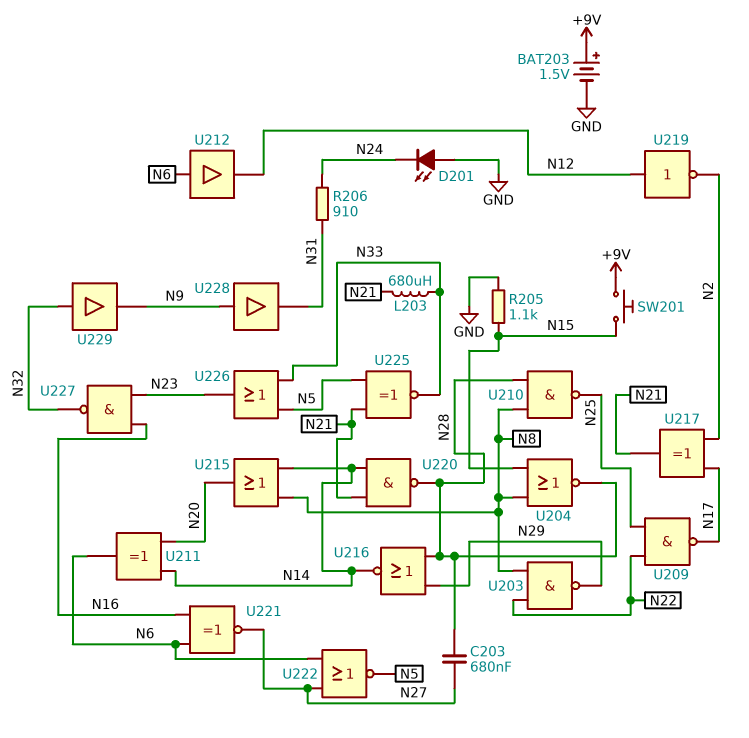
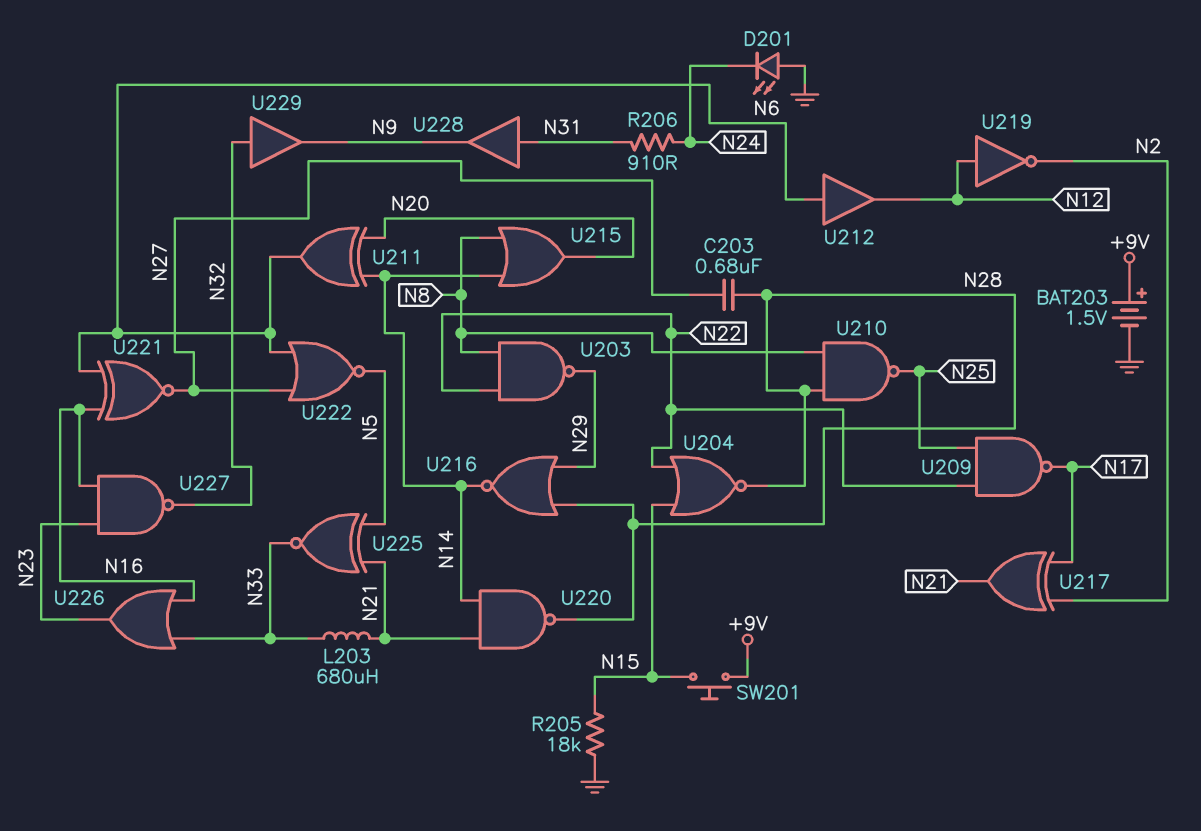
R205: 1.1k (GND, N15) -> 18k (GND, N15)
U204: NOR (in N8, in N15, out N28) -> NOR (in N15, in N22, out N28)
U226: OR (in N5, in N33, out N23) -> OR (in N16, in N33, out N23)
U228: buffer (in N9, out N31) -> buffer (in N31, out N9)

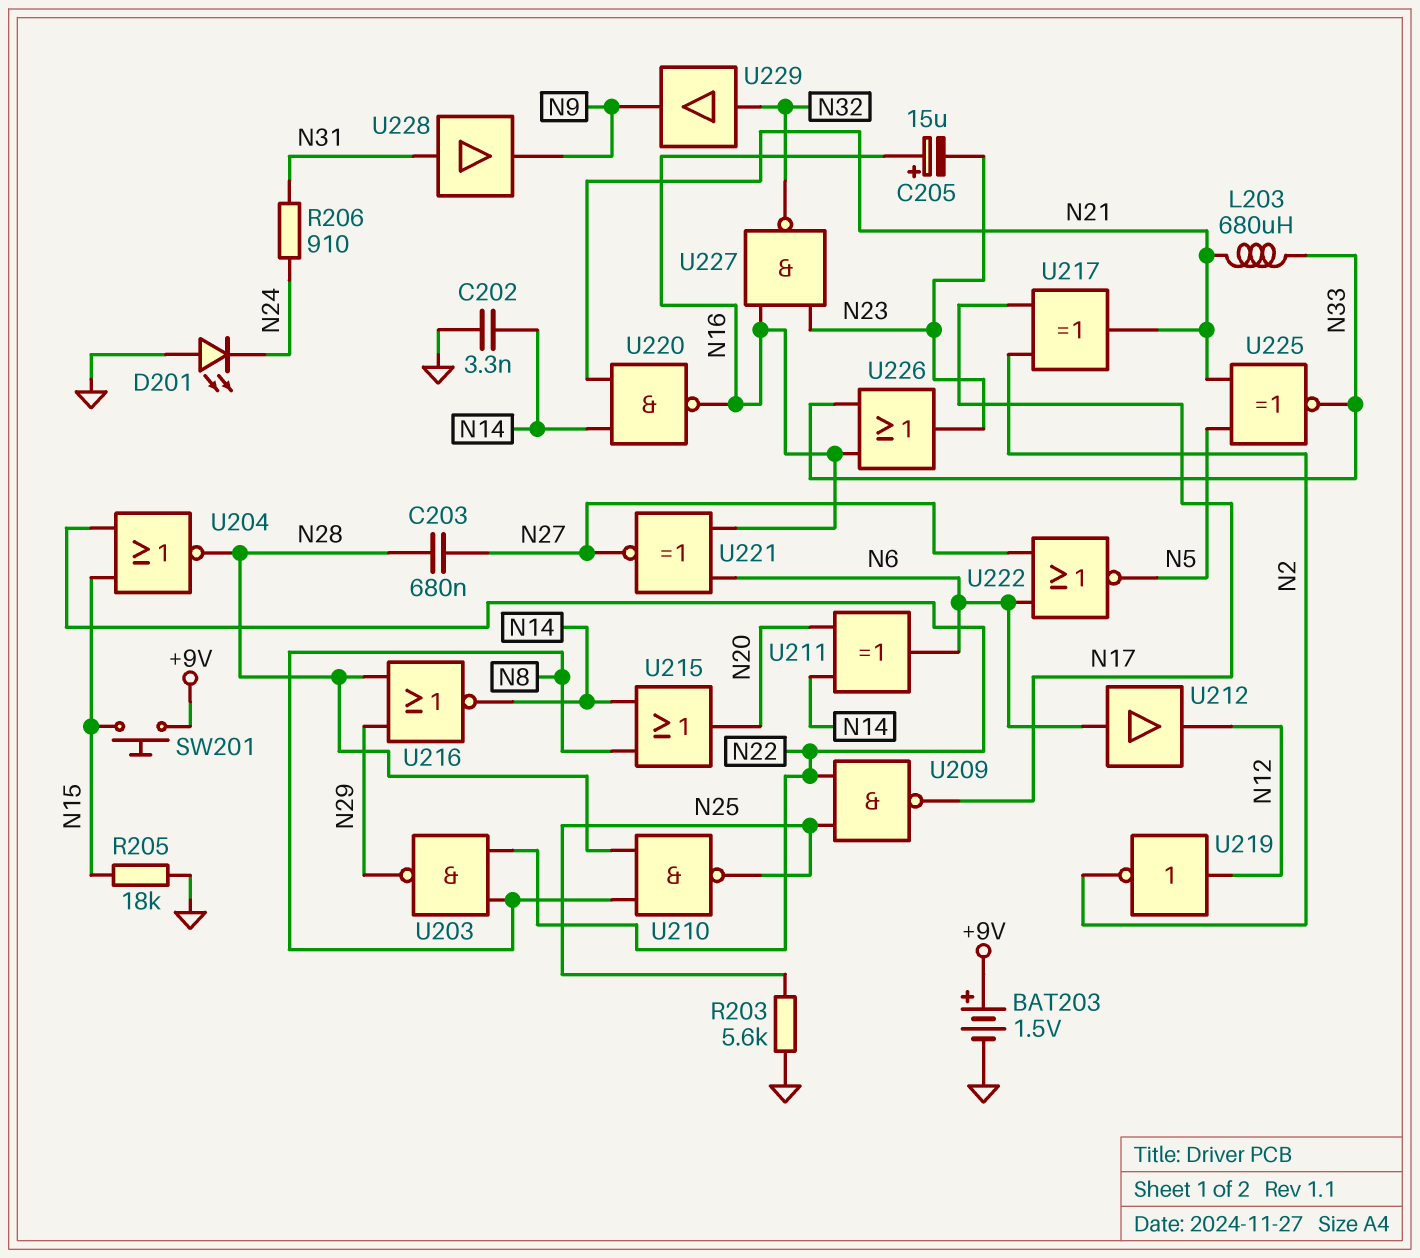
C202: none -> 3.3nF (GND, N14)
C205: none -> 15uF (plus N16, minus N23)
R203: none -> 5.6k (GND, N25)
U220: NAND (in N14, in N21, out N28) -> NAND (in N14, in N21, out N16)

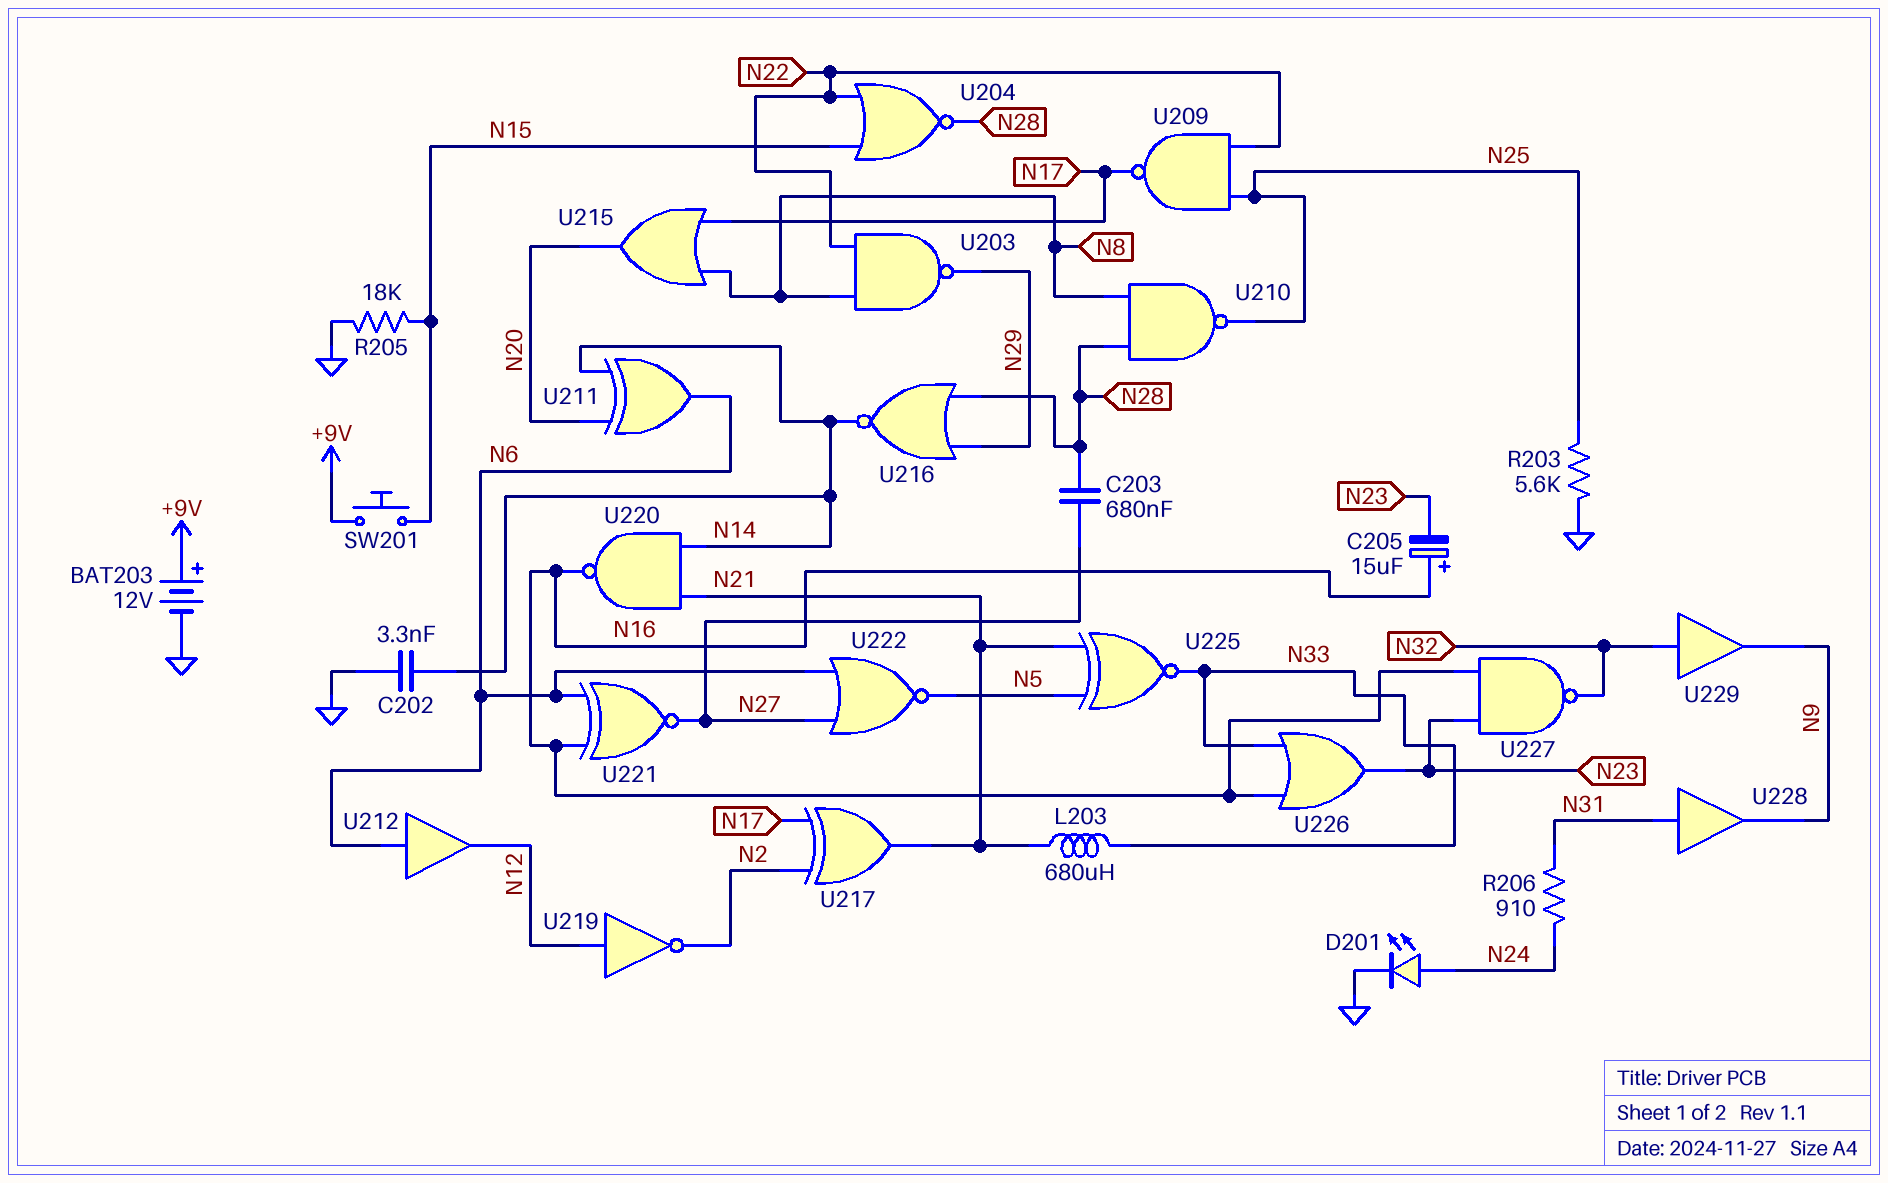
BAT203: 1.5V (plus +9V, minus GND) -> 12V (plus +9V, minus GND)
D201: LED (A GND, K N24) -> LED (A N24, K GND)
U215: OR (in N8, in N14, out N20) -> OR (in N8, in N17, out N20)

